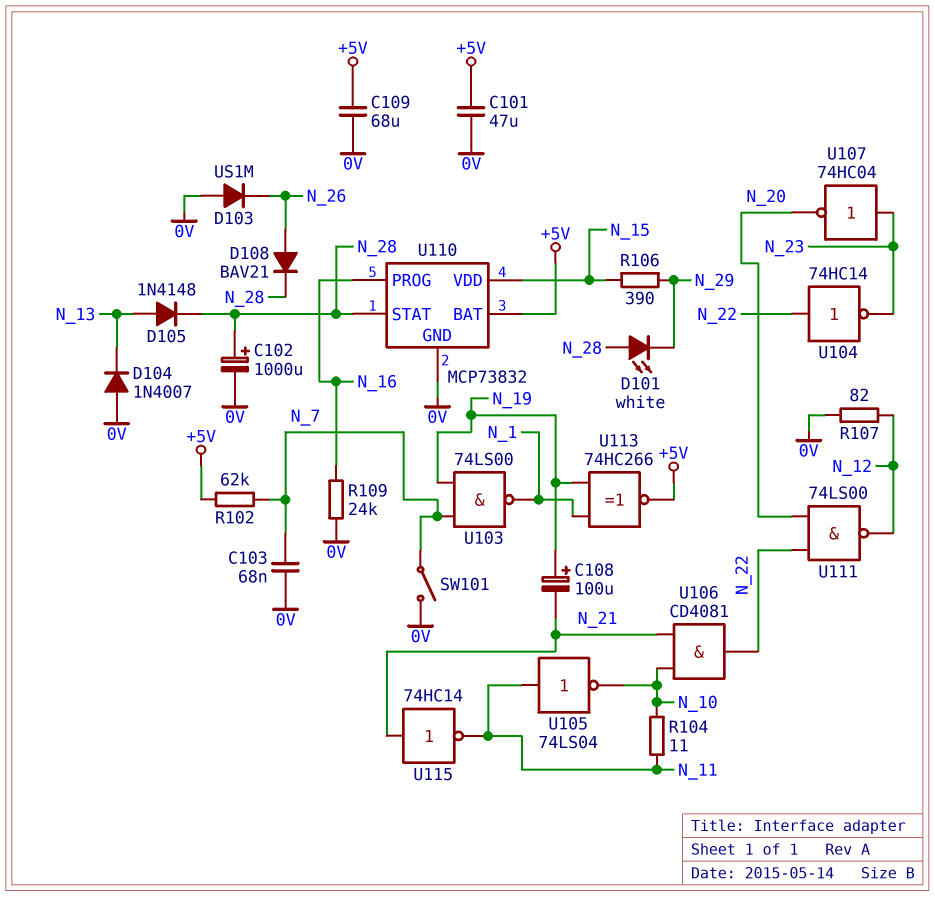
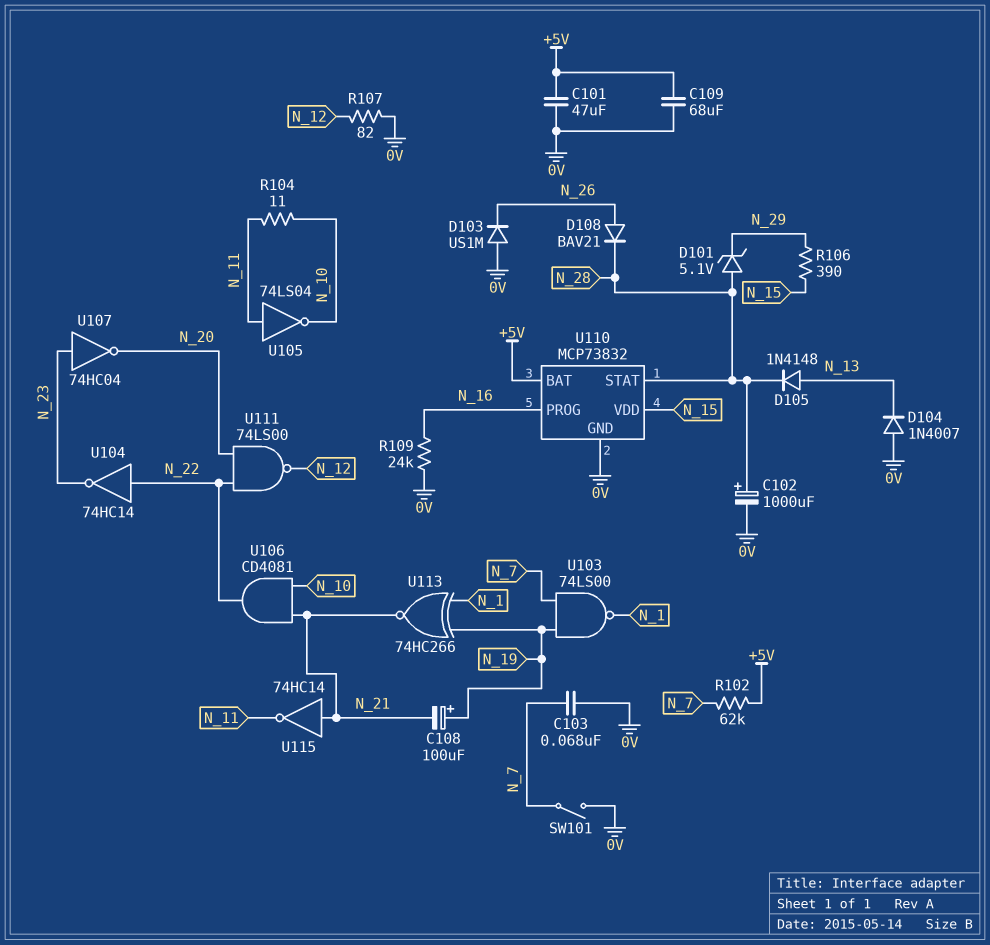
D101: LED white (A N_28, K N_29) -> zener 5.1V (A N_28, K N_29)
U113: XNOR 74HC266 (in N_1, in N_19, out +5V) -> XNOR 74HC266 (in N_1, in N_19, out N_21)

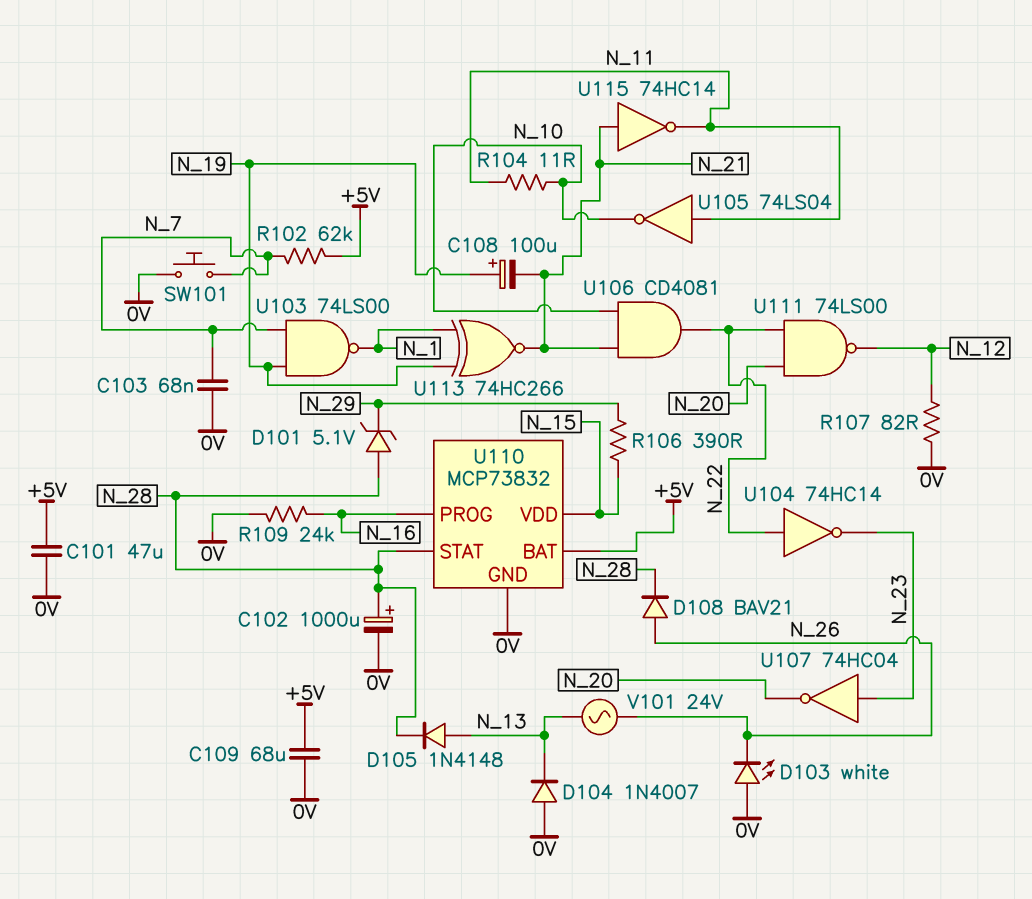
D103: diode US1M (A 0V, K N_26) -> LED white (A 0V, K N_26)
SW101: switch (0V, N_7) -> button (0V, N_7)
V101: none -> AC 24V (N_13, N_26)

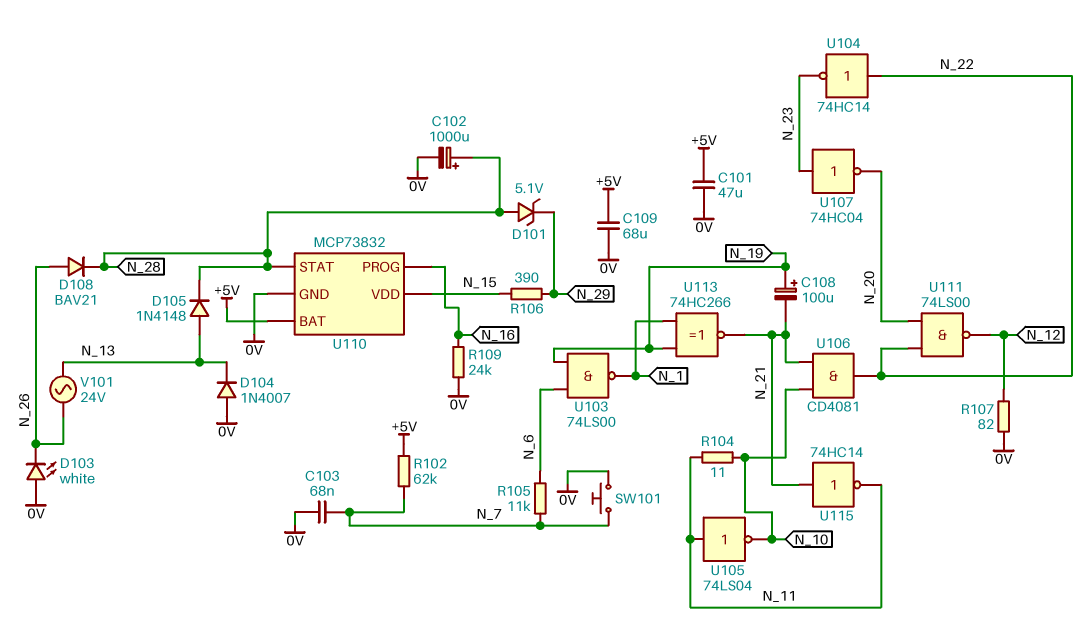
R105: none -> 11k (N_6, N_7)
U103: NAND 74LS00 (in N_7, in N_19, out N_1) -> NAND 74LS00 (in N_6, in N_19, out N_1)

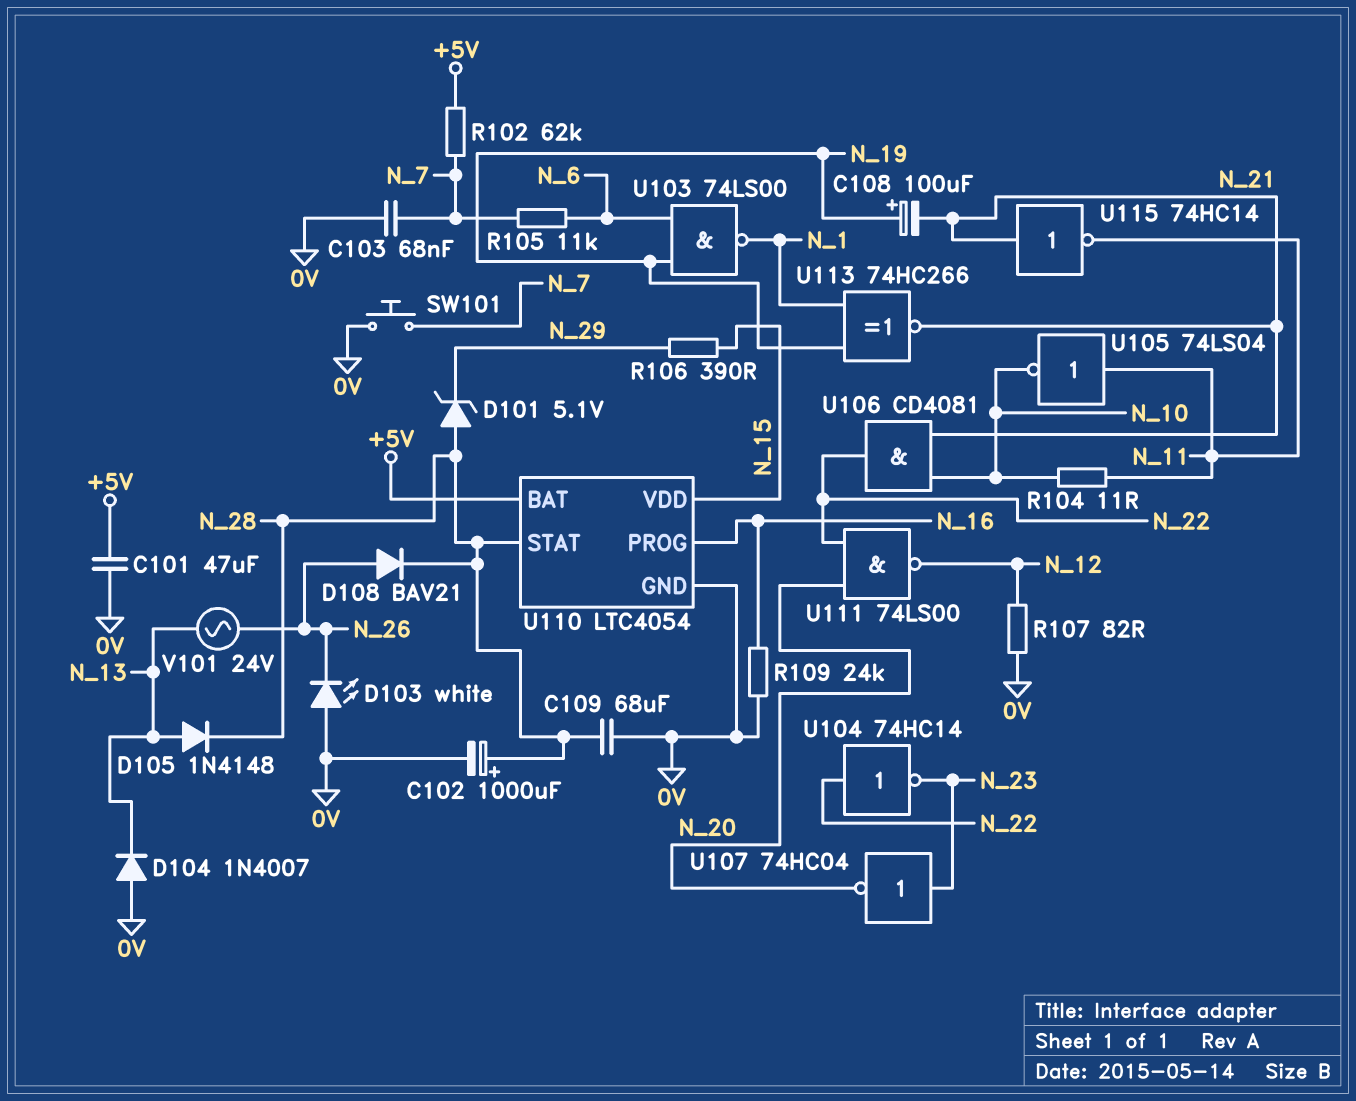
C109: 68uF (+5V, 0V) -> 68uF (0V, N_28)
U110: MCP73832 -> LTC4054

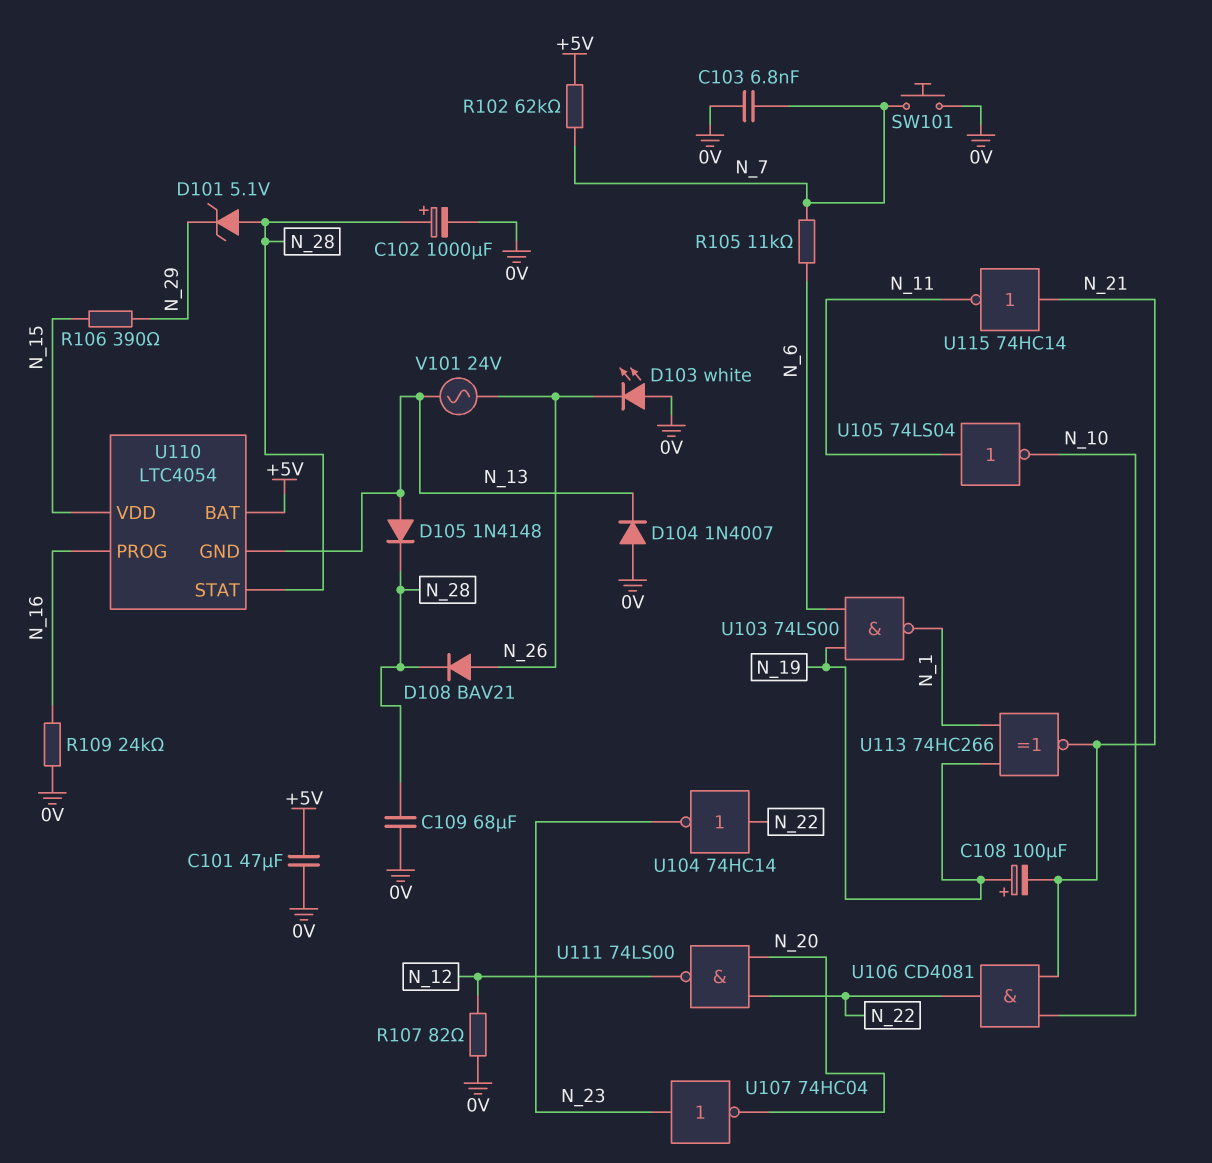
C103: 68nF (0V, N_7) -> 6.8nF (0V, N_7)
R104: 11 (N_10, N_11) -> none
U110 pin GND: 0V -> N_13

